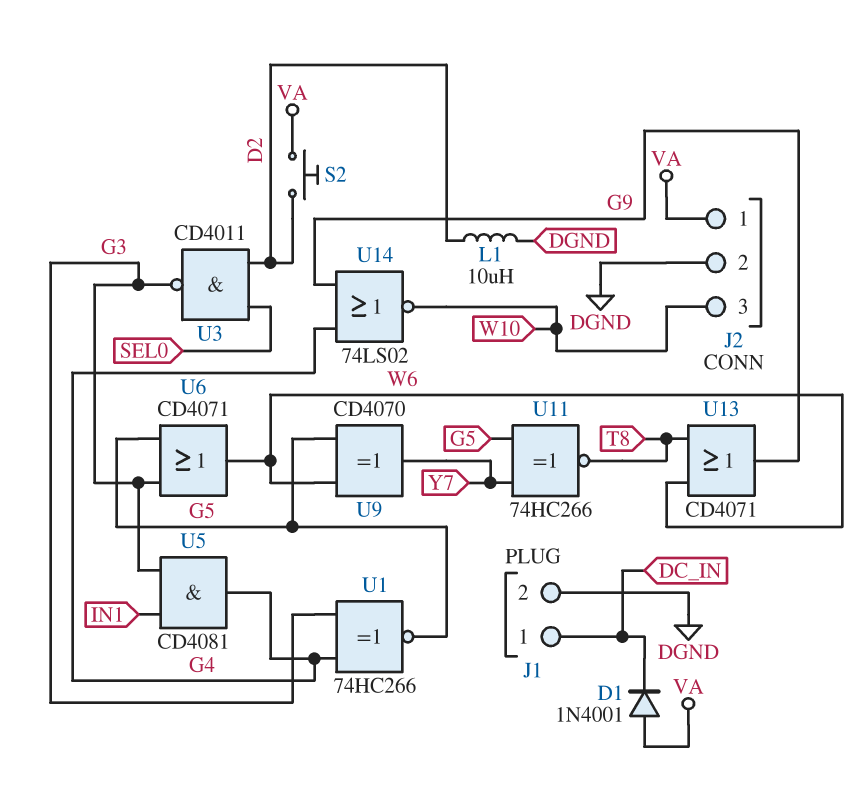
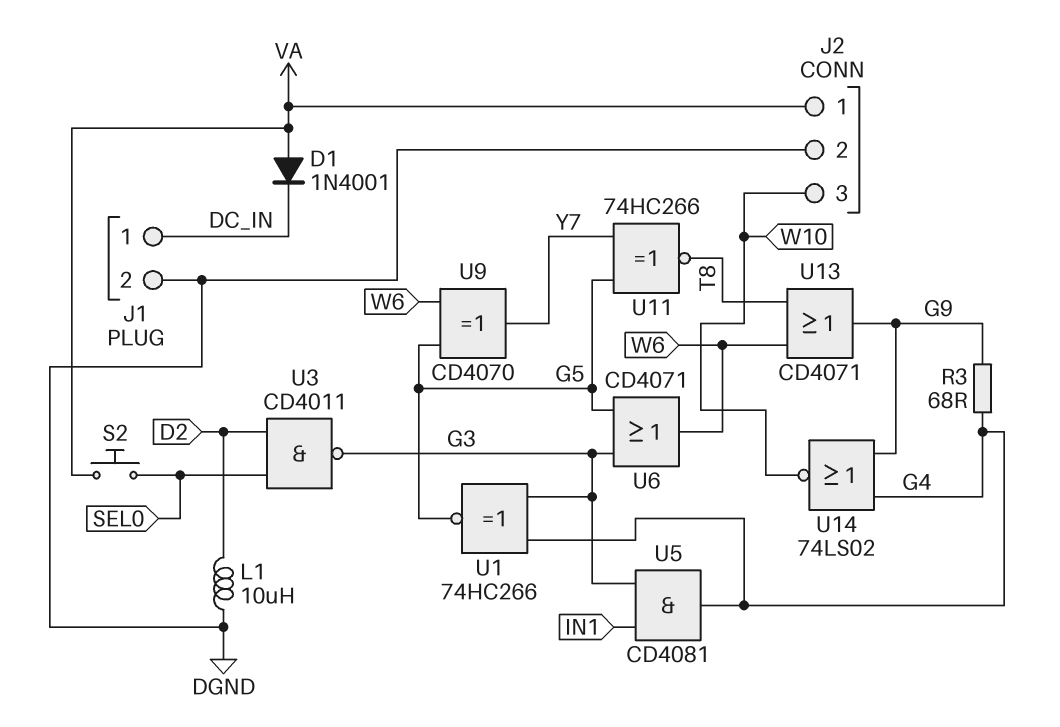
R3: none -> 68 (G4, G9)
S2: button (D2, VA) -> button (SEL0, VA)

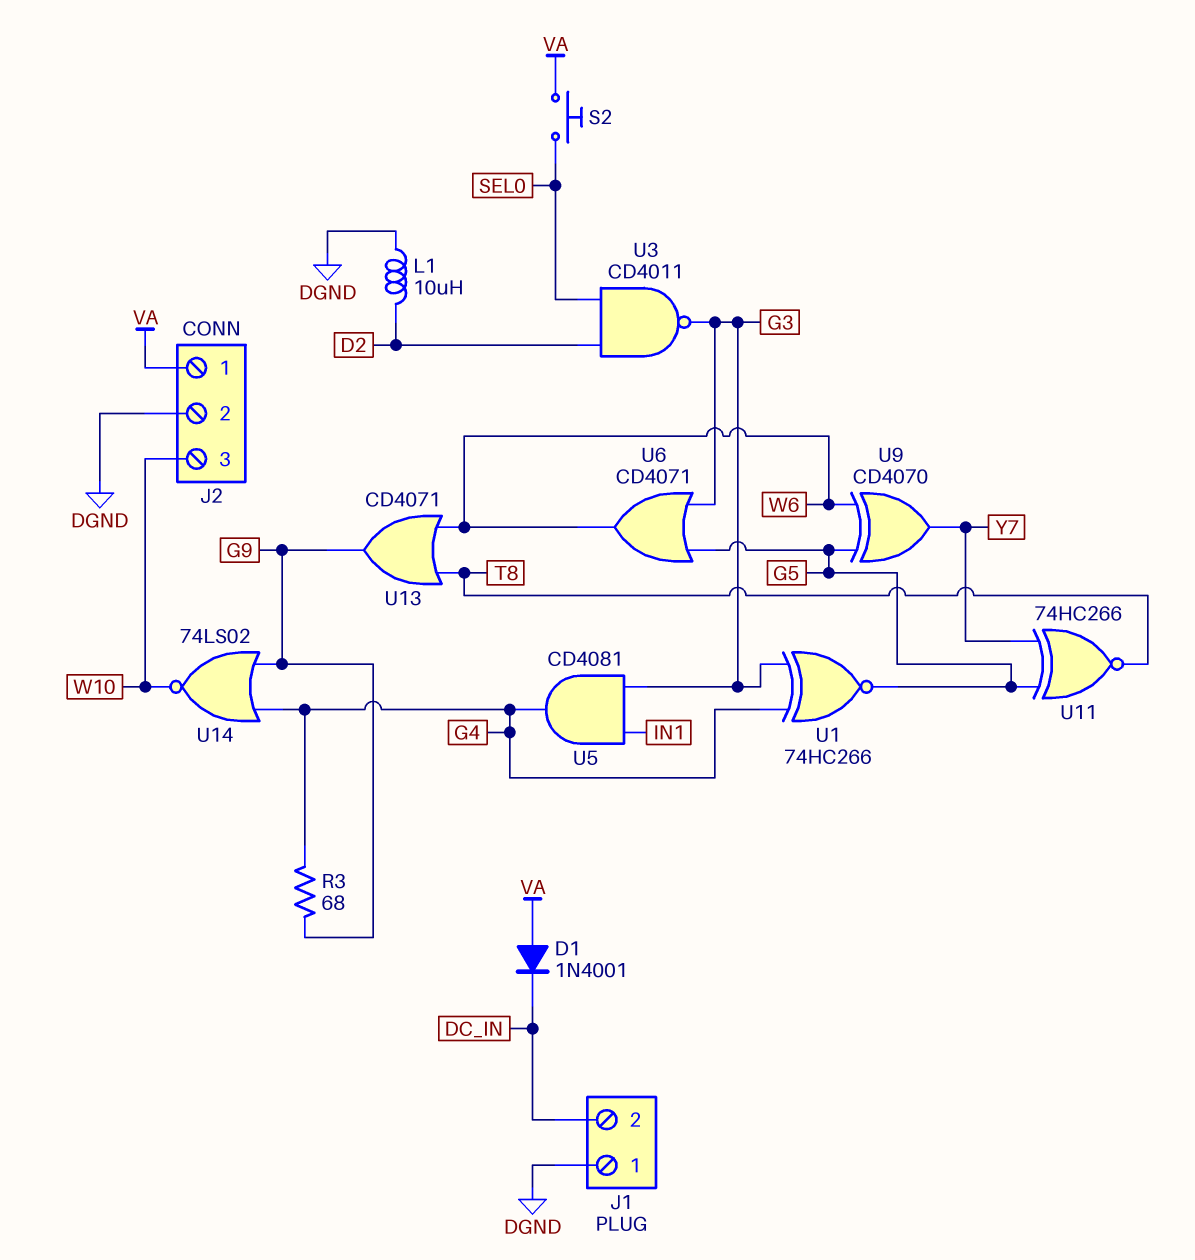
J1 pin 1: DC_IN -> DGND
J1 pin 2: DGND -> DC_IN

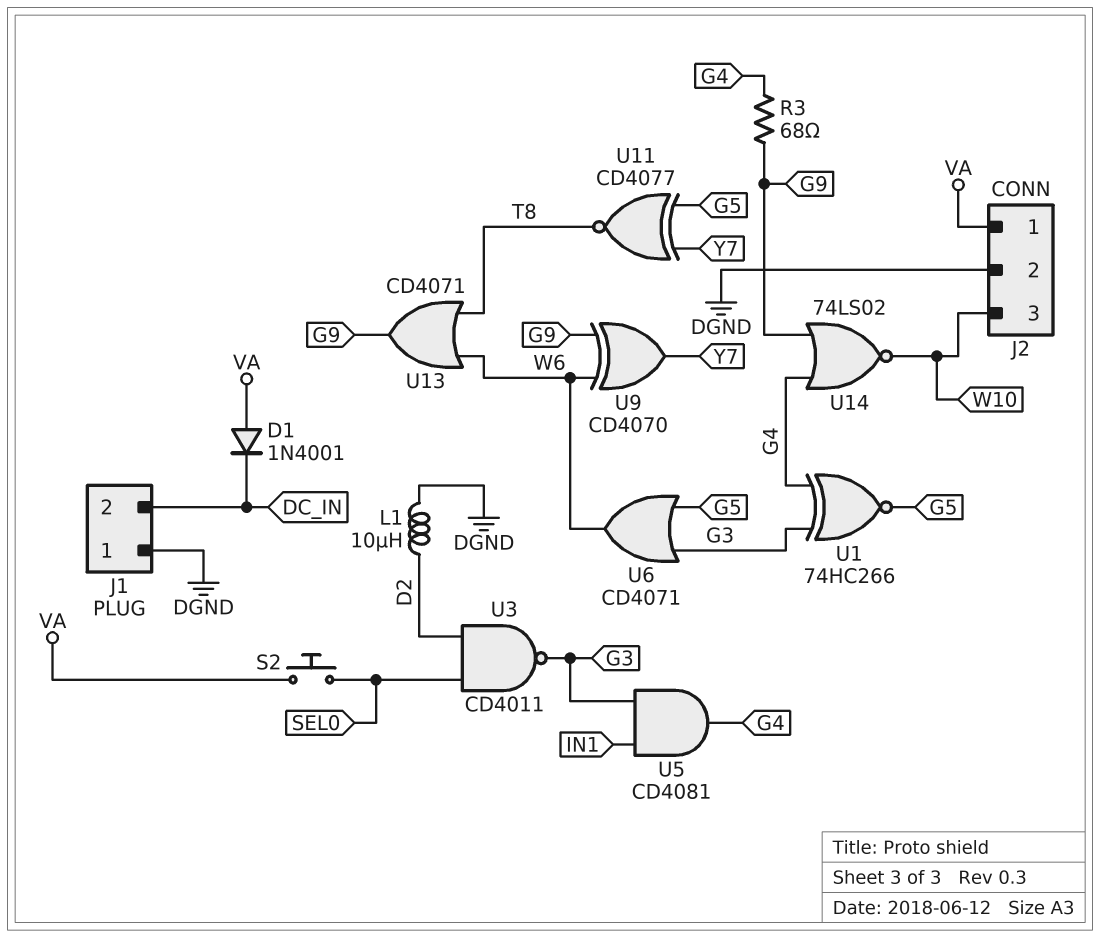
U9: XOR CD4070 (in G5, in W6, out Y7) -> XOR CD4070 (in G9, in W6, out Y7)
U11: XNOR 74HC266 (in G5, in Y7, out T8) -> XNOR CD4077 (in G5, in Y7, out T8)

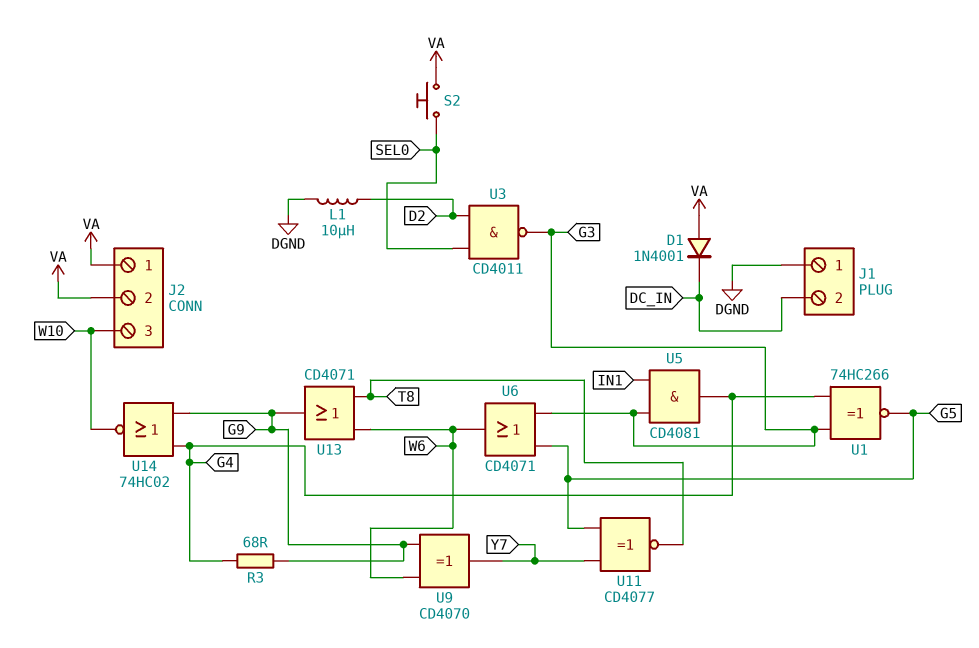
J2 pin 2: DGND -> VA
U14: NOR 74LS02 (in G4, in G9, out W10) -> NOR 74HC02 (in G4, in G9, out W10)

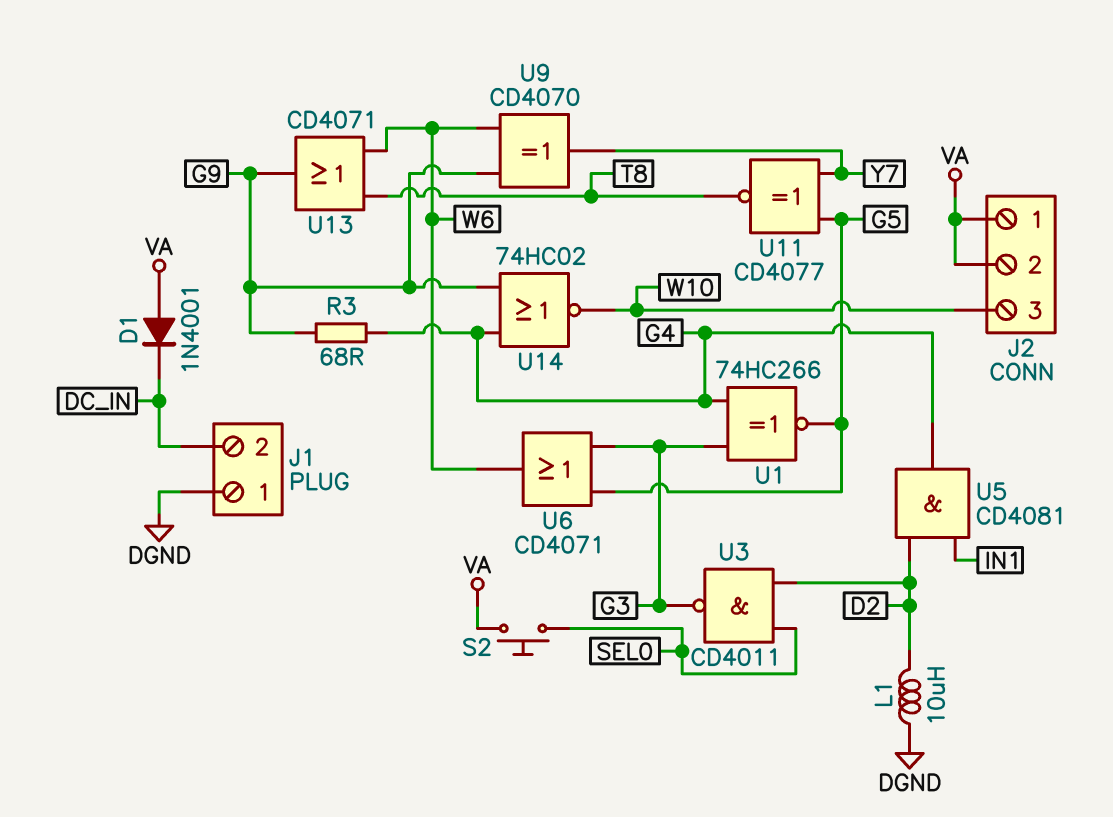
U5: AND CD4081 (in G3, in IN1, out G4) -> AND CD4081 (in D2, in IN1, out G4)

